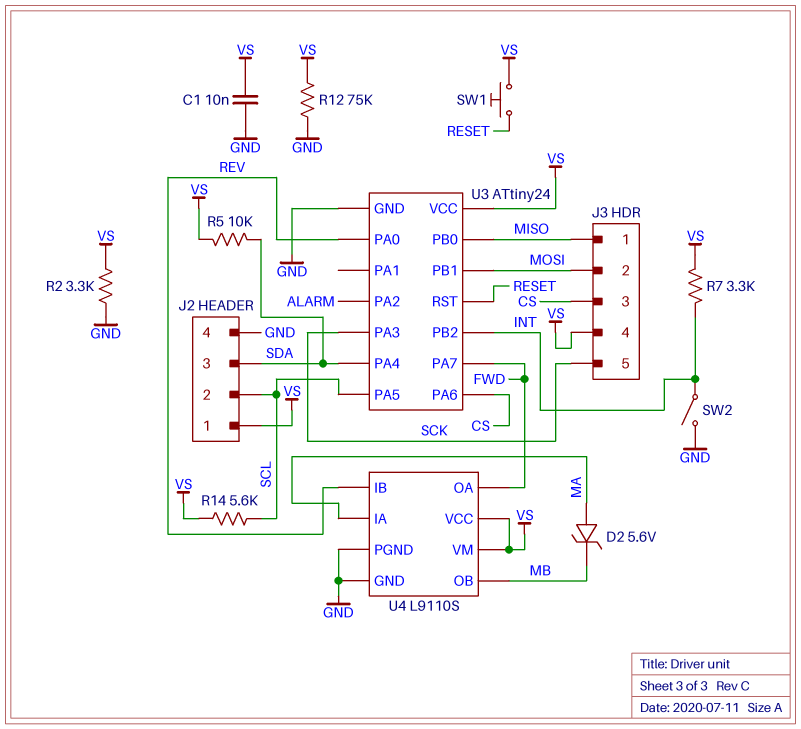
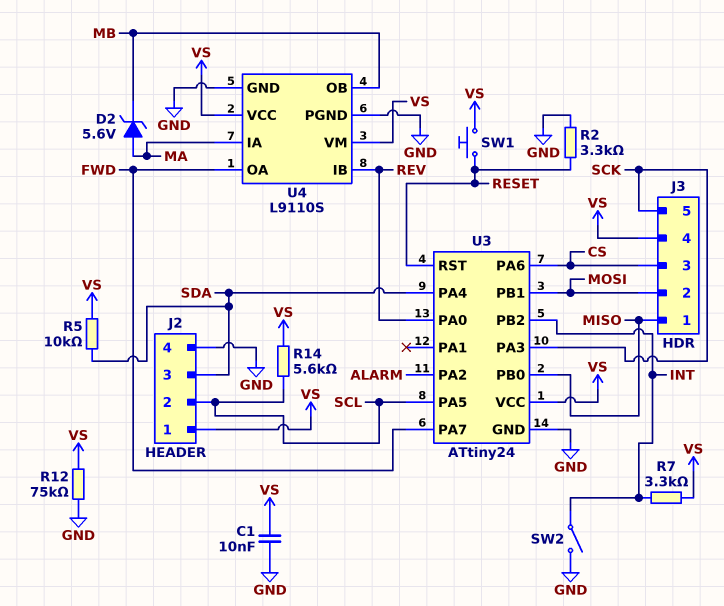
R2: 3.3k (GND, VS) -> 3.3k (GND, RESET)

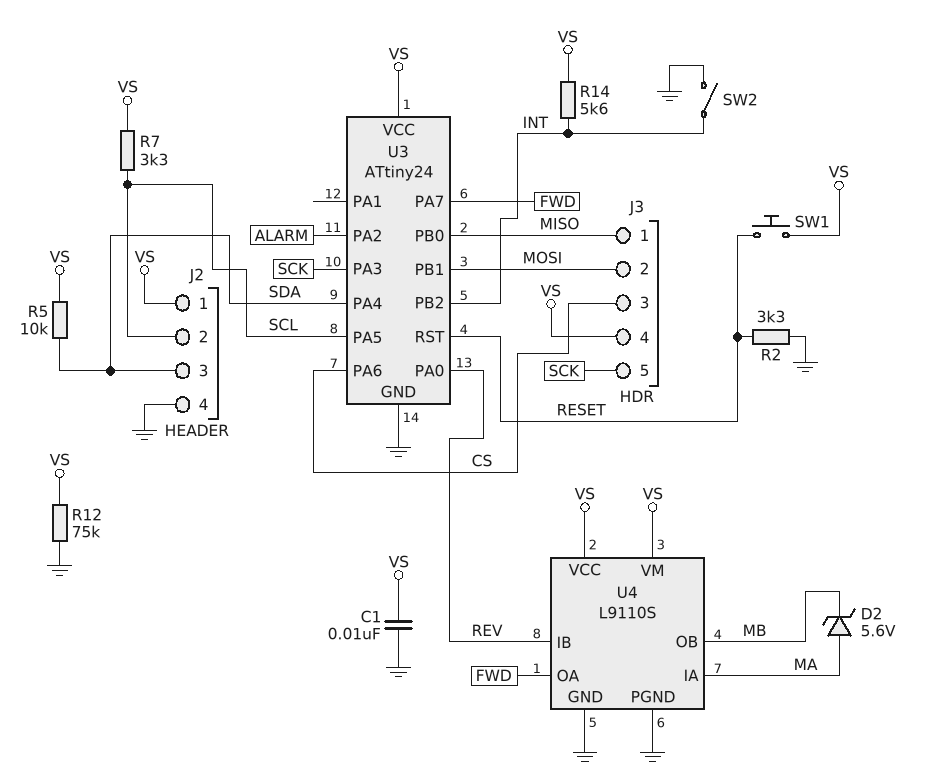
R7: 3.3k (INT, VS) -> 3.3k (SCL, VS)
R14: 5.6k (SCL, VS) -> 5.6k (INT, VS)

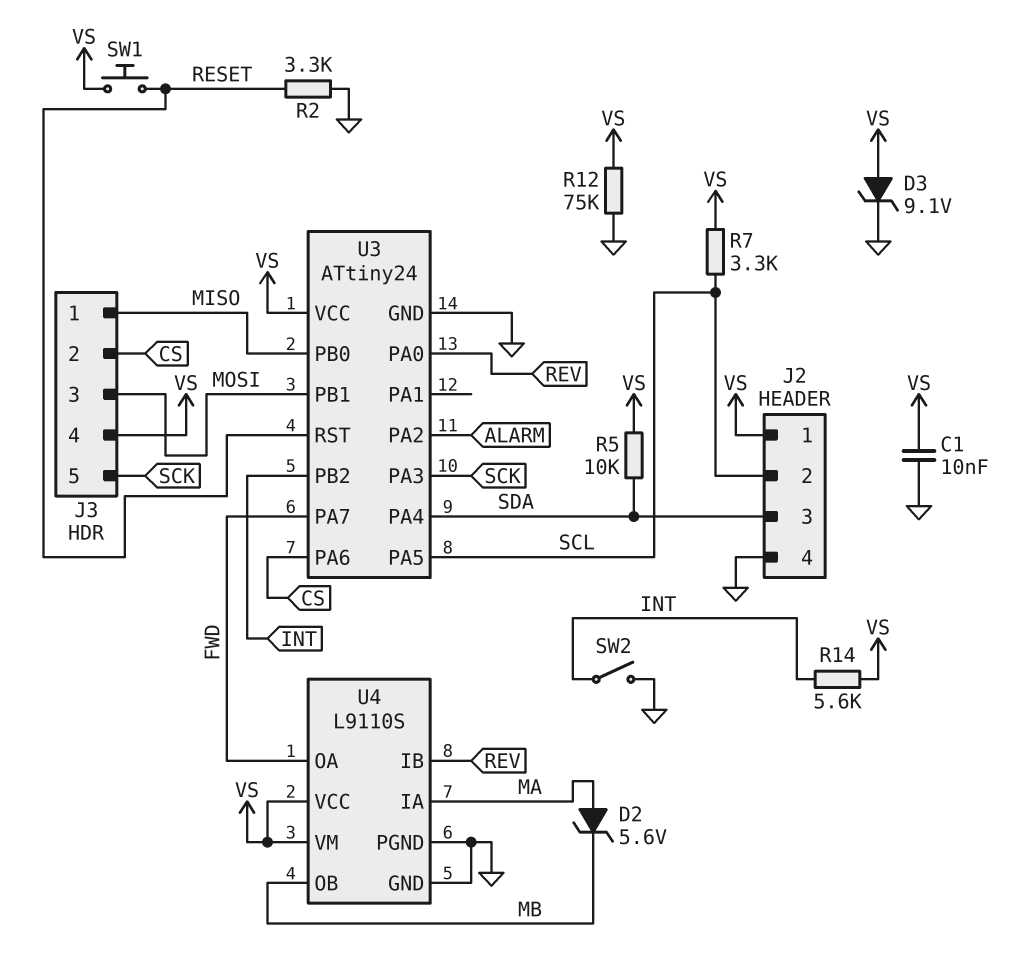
D3: none -> zener 9.1V (A VS, K GND)
J3 pin 2: MOSI -> CS
J3 pin 3: CS -> MOSI

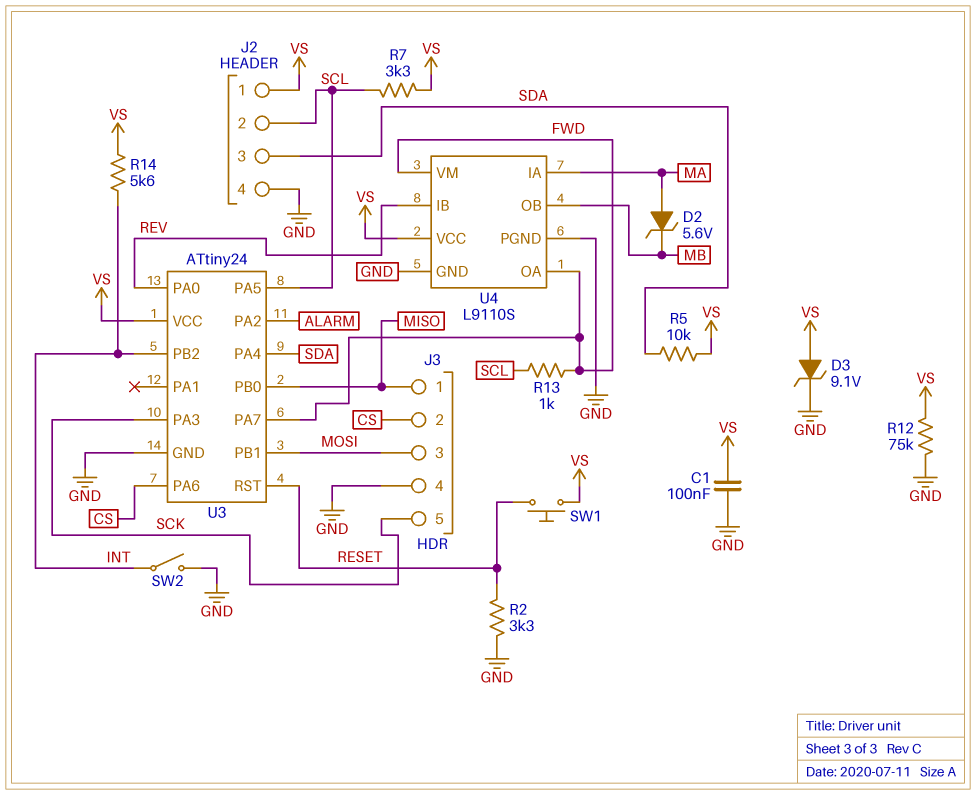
C1: 10nF (GND, VS) -> 100nF (GND, VS)
J3 pin 4: VS -> GND
R13: none -> 1k (FWD, SCL)
U4 pin VM: VS -> FWD

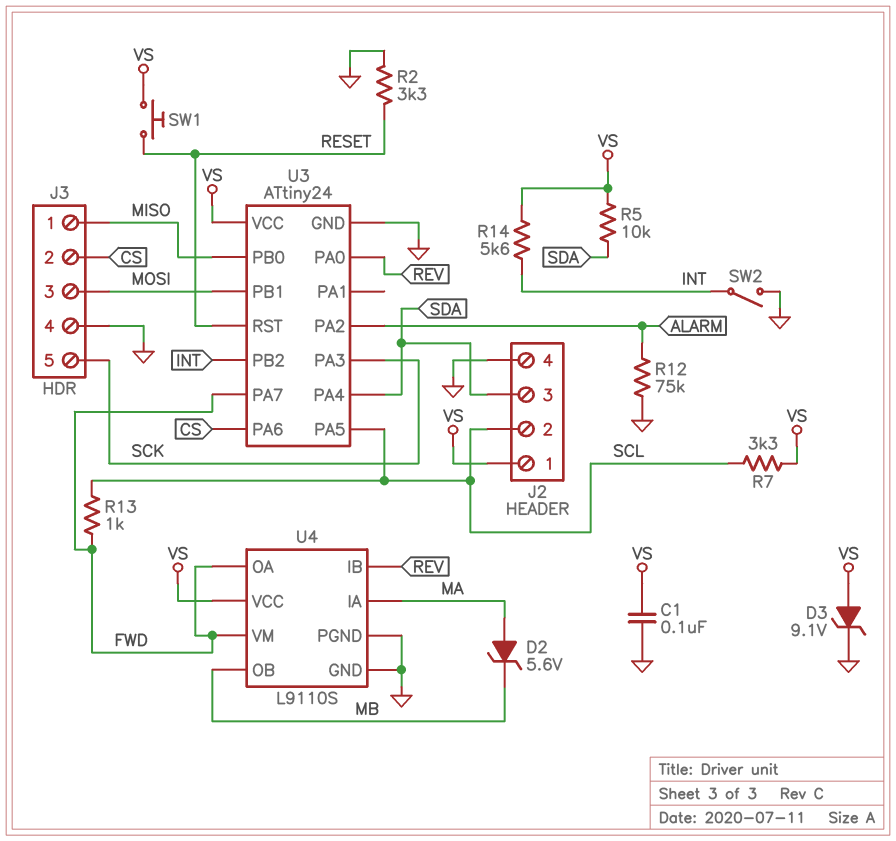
R12: 75k (GND, VS) -> 75k (ALARM, GND)

